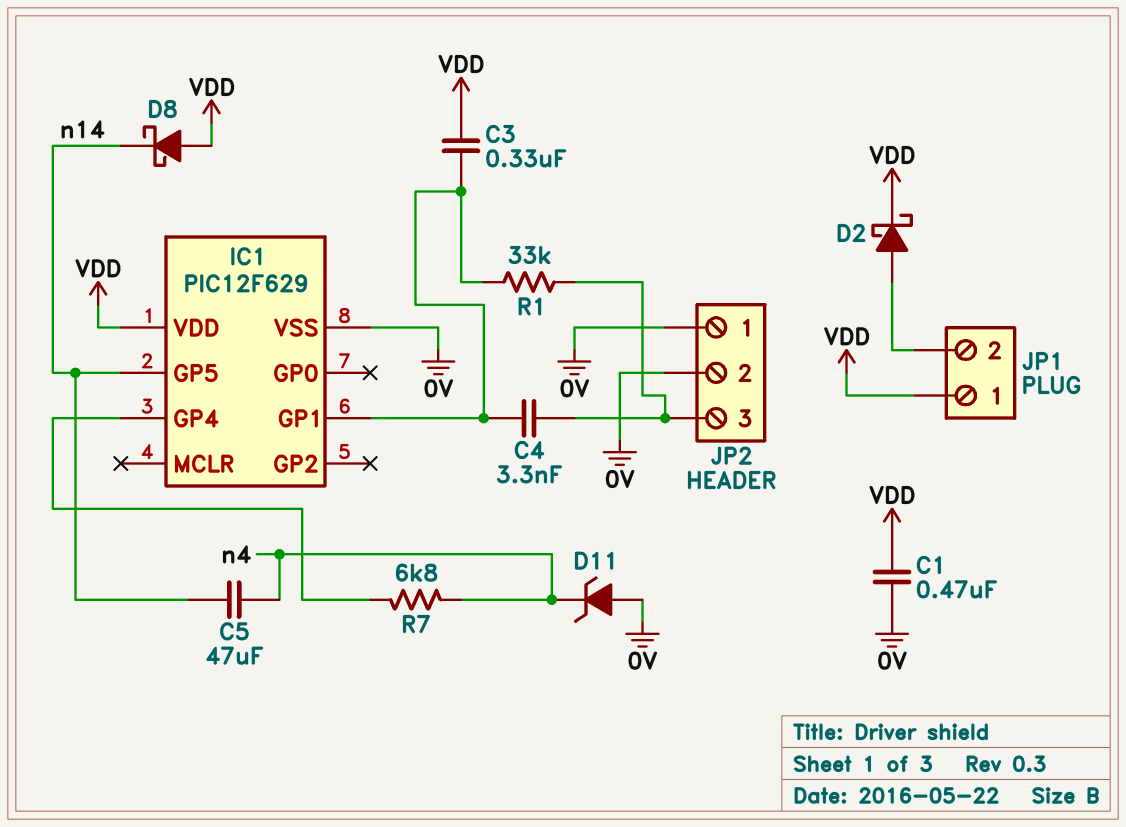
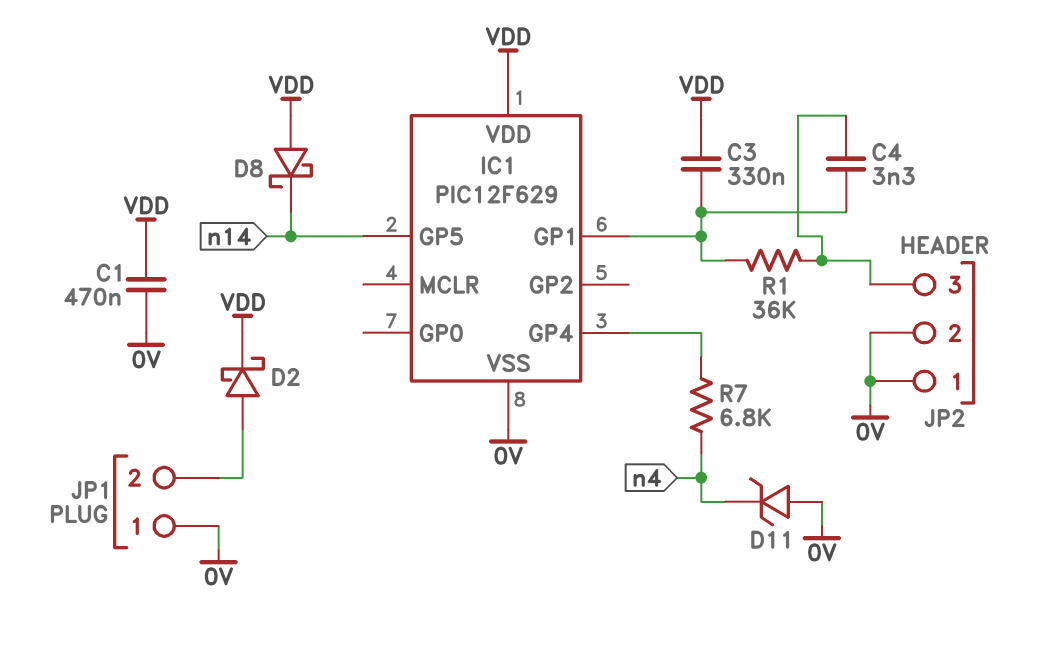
C5: 47uF (n4, n14) -> none
JP1 pin 1: VDD -> 0V
R1: 33k (IC1/GP1, JP2/3) -> 36k (IC1/GP1, JP2/3)

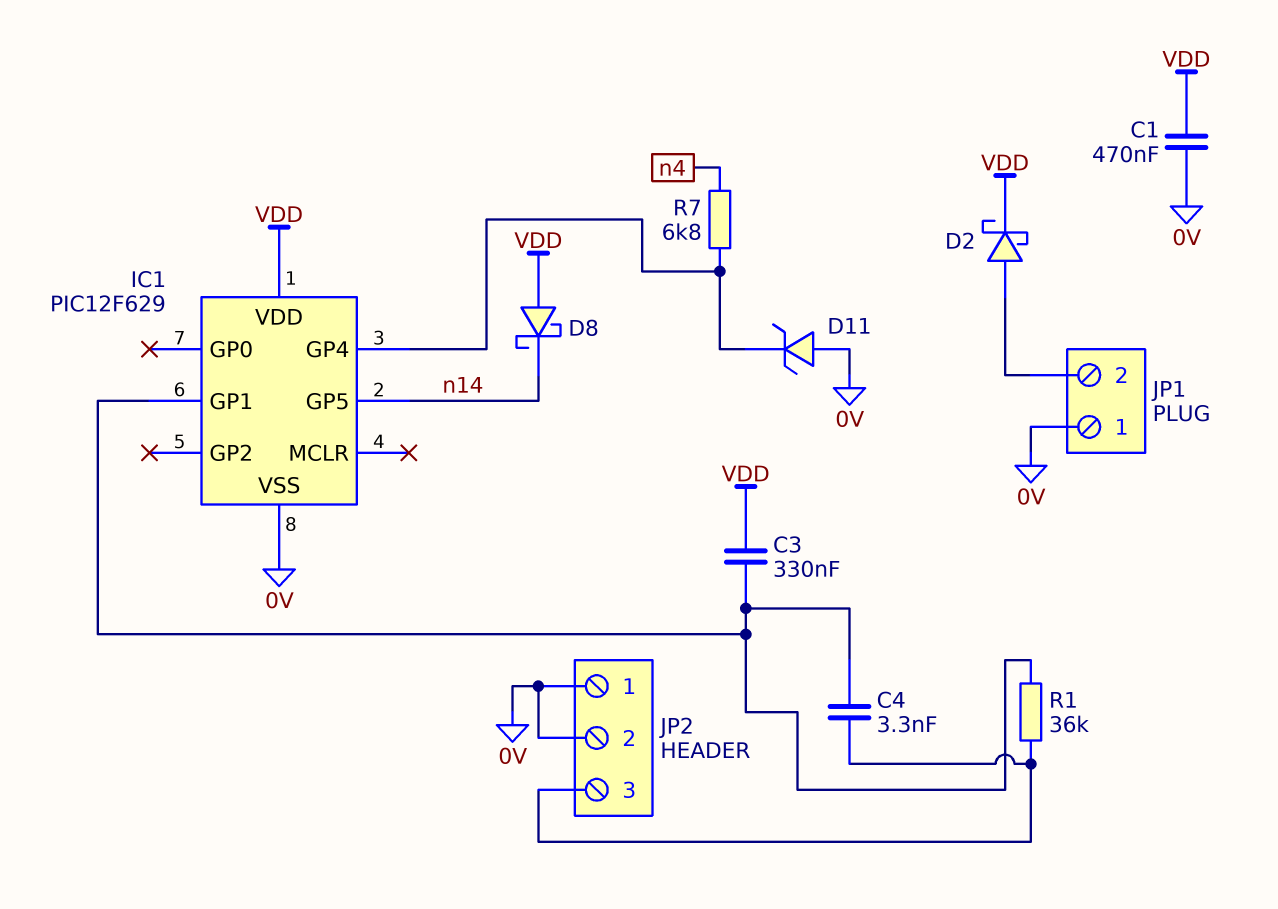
D11: zener (A 0V, K n4) -> zener (A 0V, K IC1/GP4)

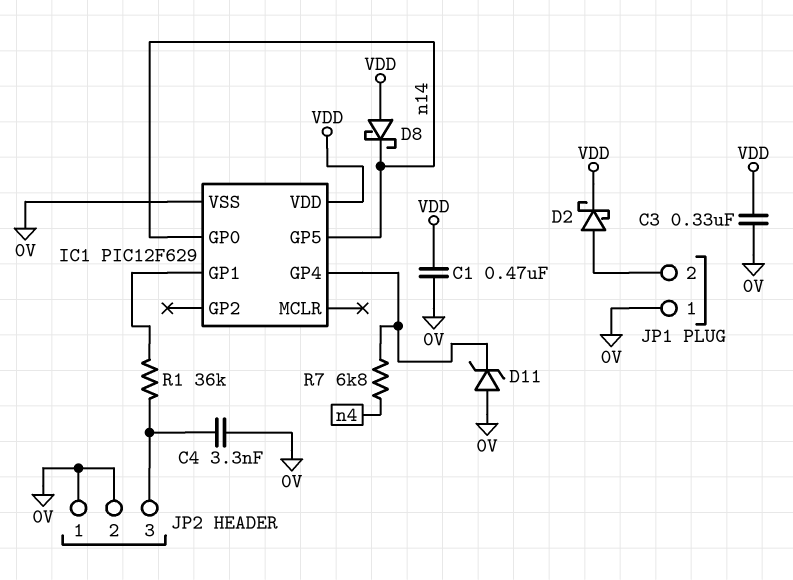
C3: 330nF (IC1/GP1, VDD) -> 330nF (0V, VDD)
C4: 3.3nF (IC1/GP1, JP2/3) -> 3.3nF (0V, JP2/3)
IC1 pin GP0: none -> n14

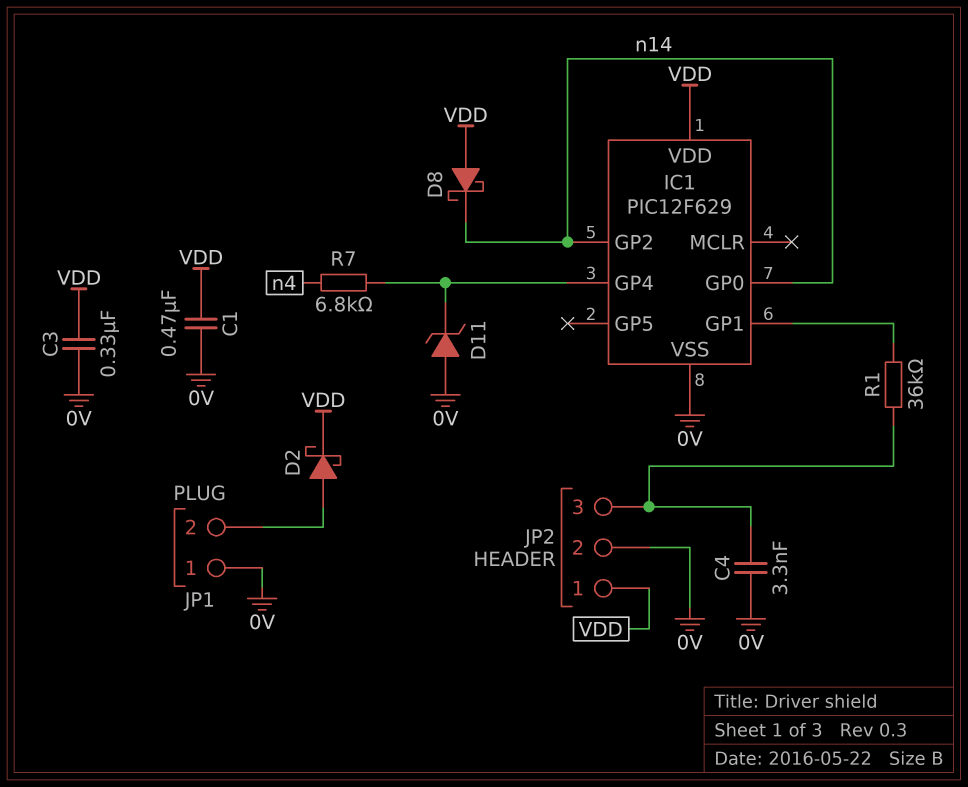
IC1 pin GP2: none -> n14
IC1 pin GP5: n14 -> none
JP2 pin 1: 0V -> VDD

